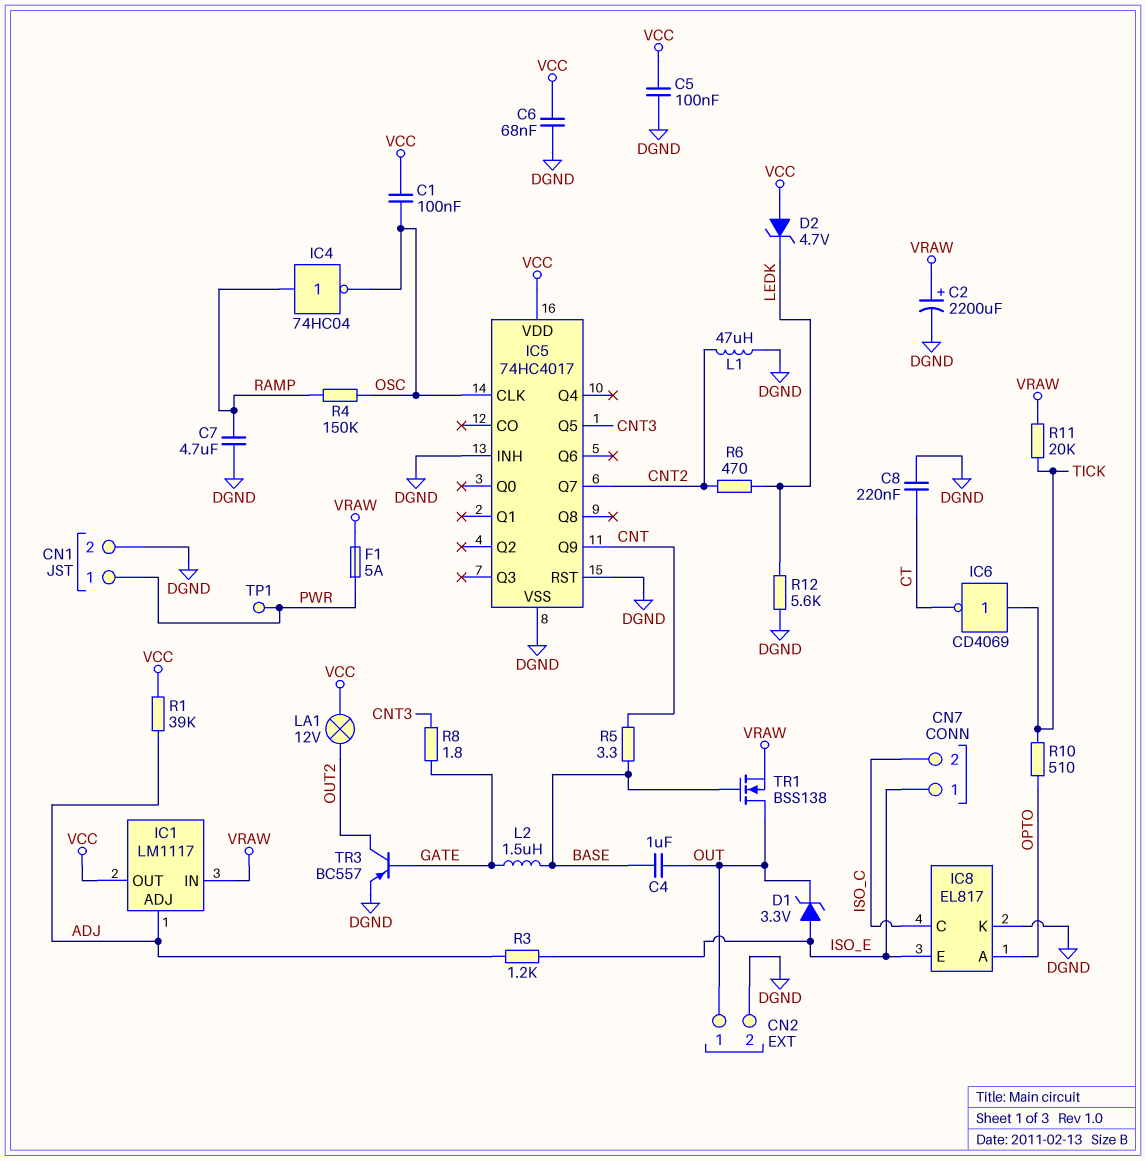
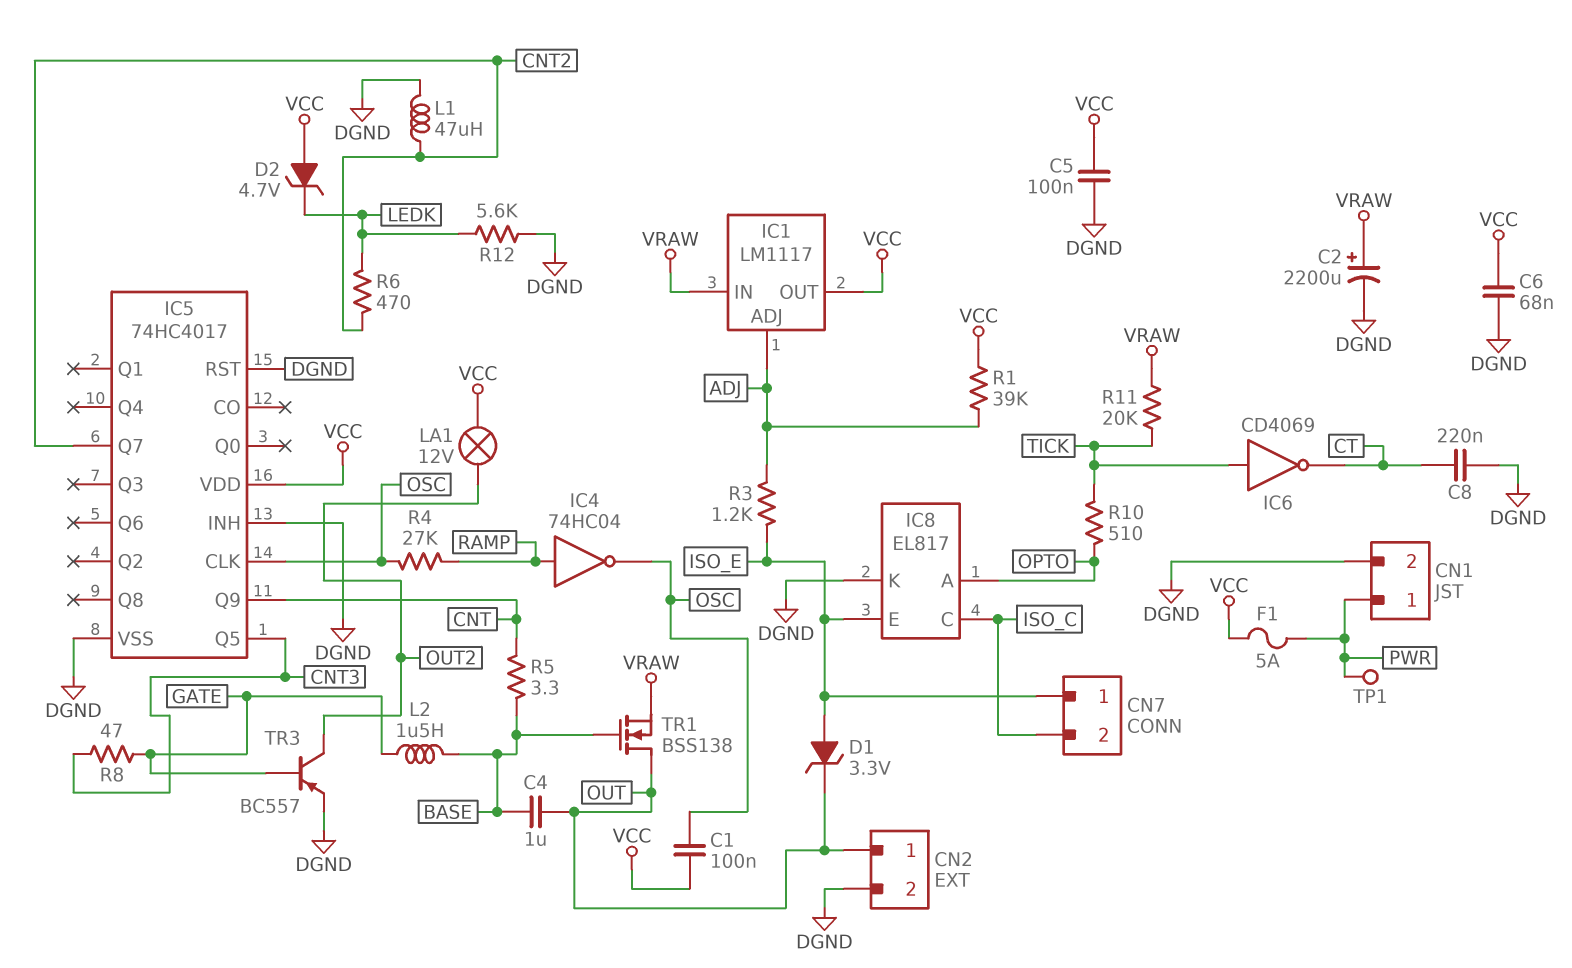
C7: 4.7uF (DGND, RAMP) -> none
F1: 5A (PWR, VRAW) -> 5A (PWR, VCC)
R4: 150k (OSC, RAMP) -> 27k (OSC, RAMP)
R8: 1.8 (CNT3, GATE) -> 47 (CNT3, GATE)

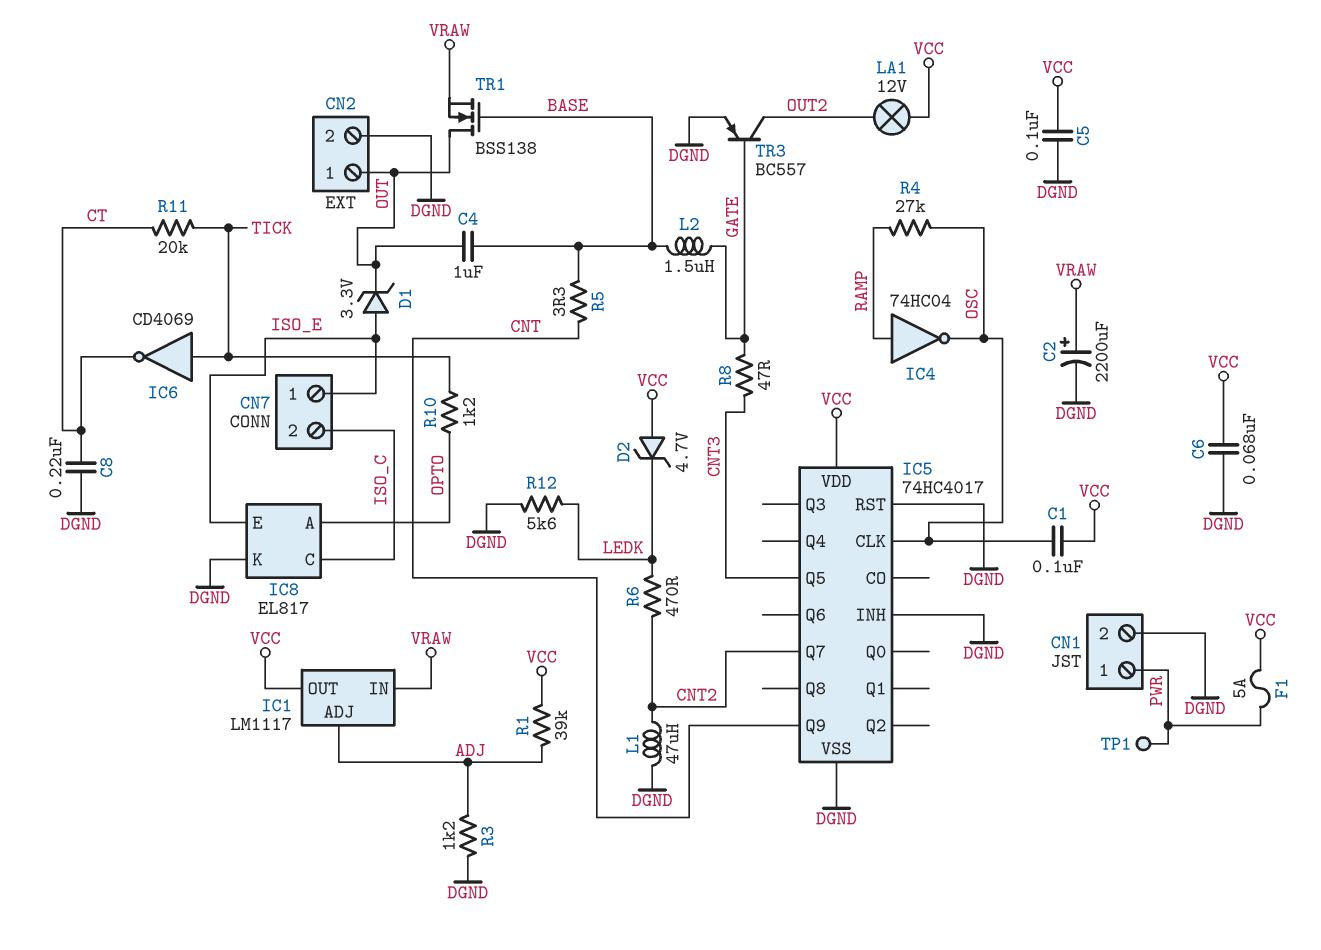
R3: 1.2k (ADJ, ISO_E) -> 1.2k (ADJ, DGND)
R10: 510 (OPTO, TICK) -> 1.2k (OPTO, TICK)
R11: 20k (TICK, VRAW) -> 20k (CT, TICK)

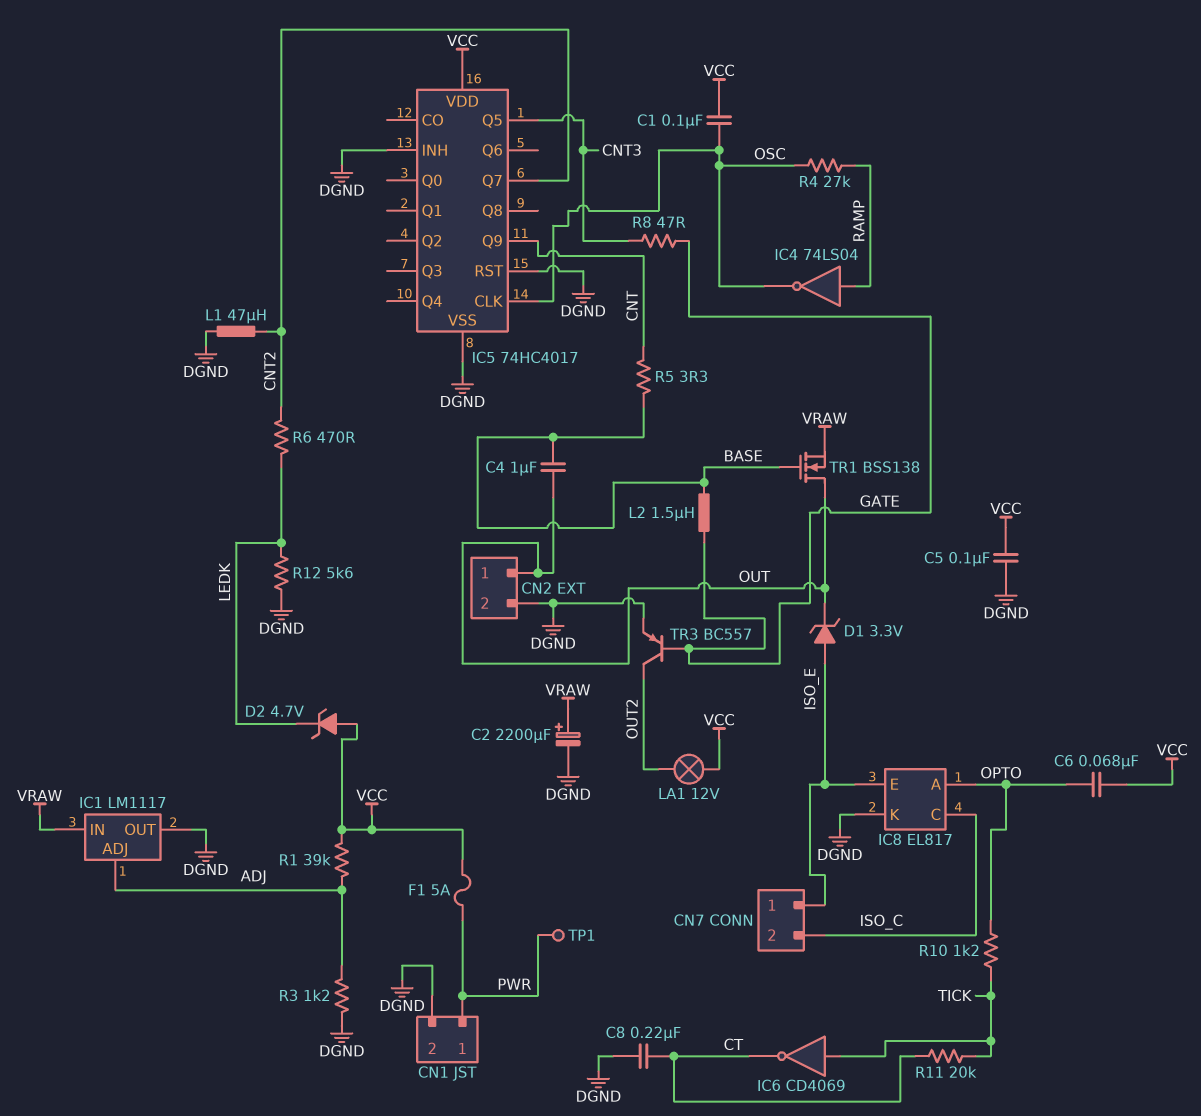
C6: 68nF (DGND, VCC) -> 68nF (OPTO, VCC)
IC1 pin OUT: VCC -> DGND
IC4: NOT 74HC04 (in RAMP, out OSC) -> NOT 74LS04 (in RAMP, out OSC)

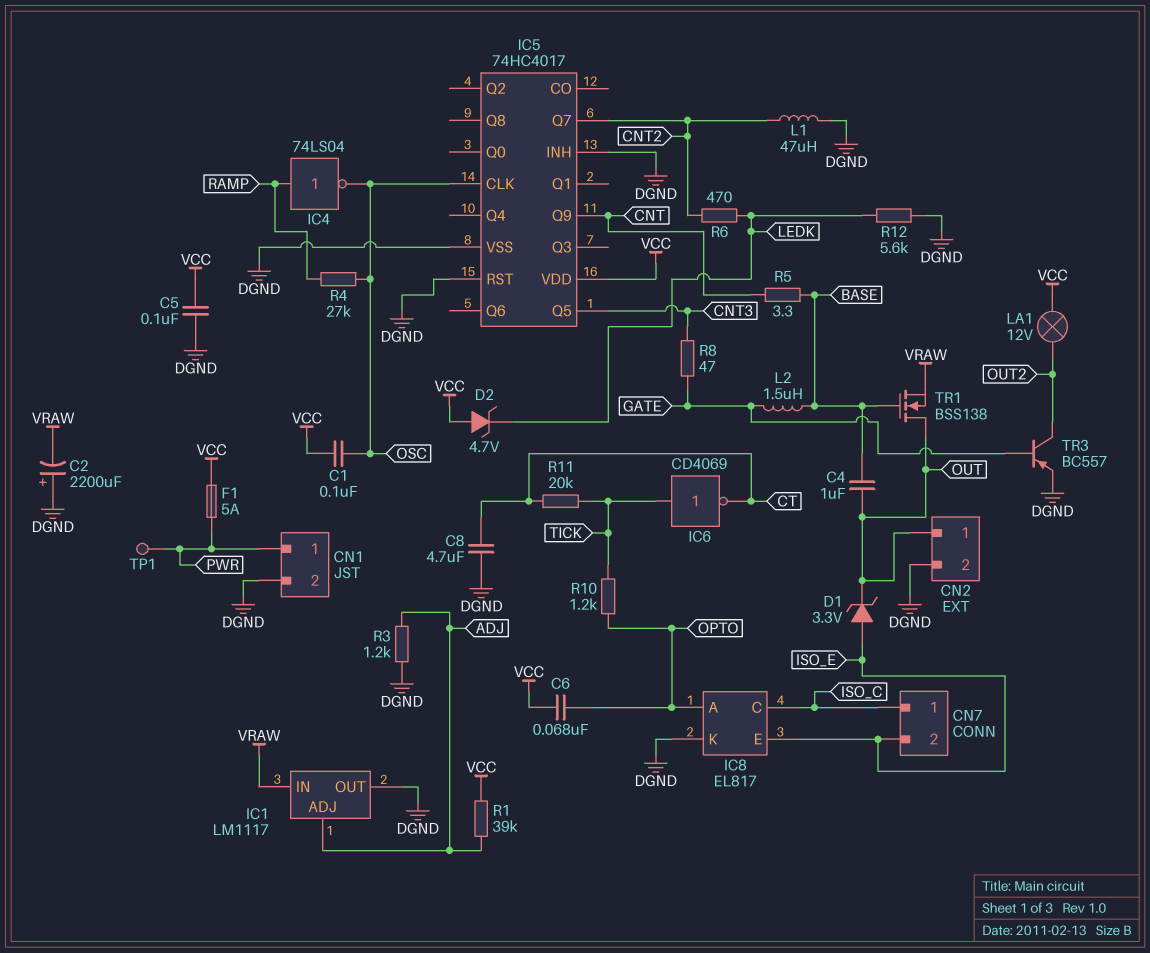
C2: 2200uF (plus VRAW, minus DGND) -> 2200uF (plus DGND, minus VRAW)
C8: 220nF (CT, DGND) -> 4.7uF (CT, DGND)
CN7 pin 1: ISO_E -> ISO_C
CN7 pin 2: ISO_C -> ISO_E

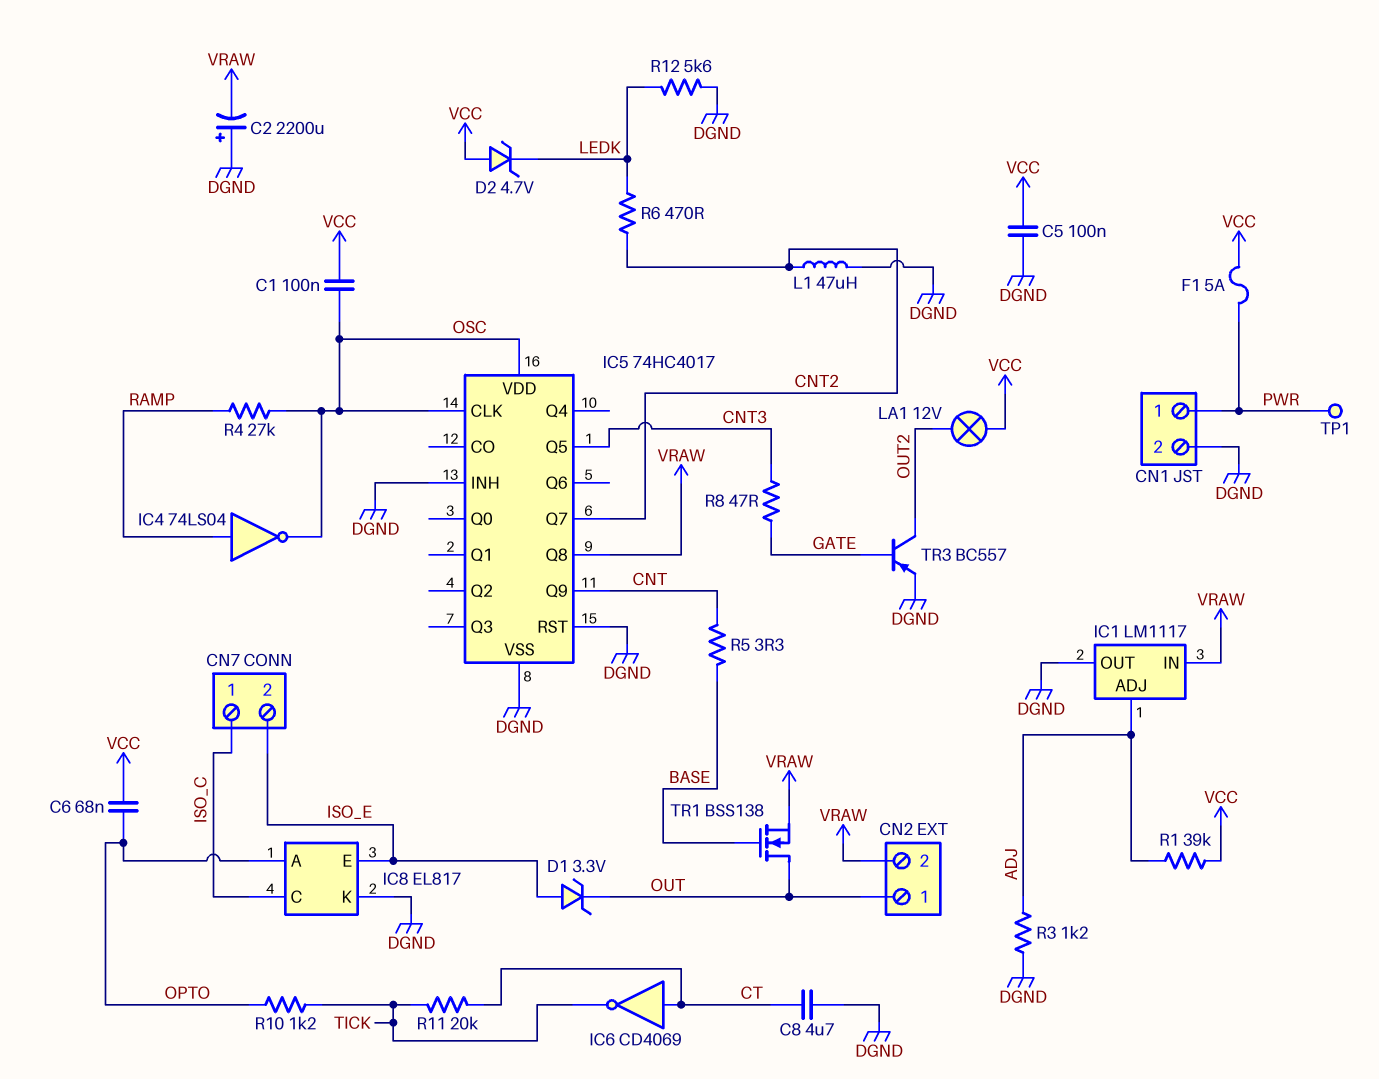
C4: 1uF (BASE, OUT) -> none
CN2 pin 2: DGND -> VRAW
IC5 pin Q8: none -> VRAW
IC5 pin VDD: VCC -> OSC
IC6: NOT CD4069 (in TICK, out CT) -> NOT CD4069 (in CT, out TICK)
L2: 1.5uH (BASE, GATE) -> none

